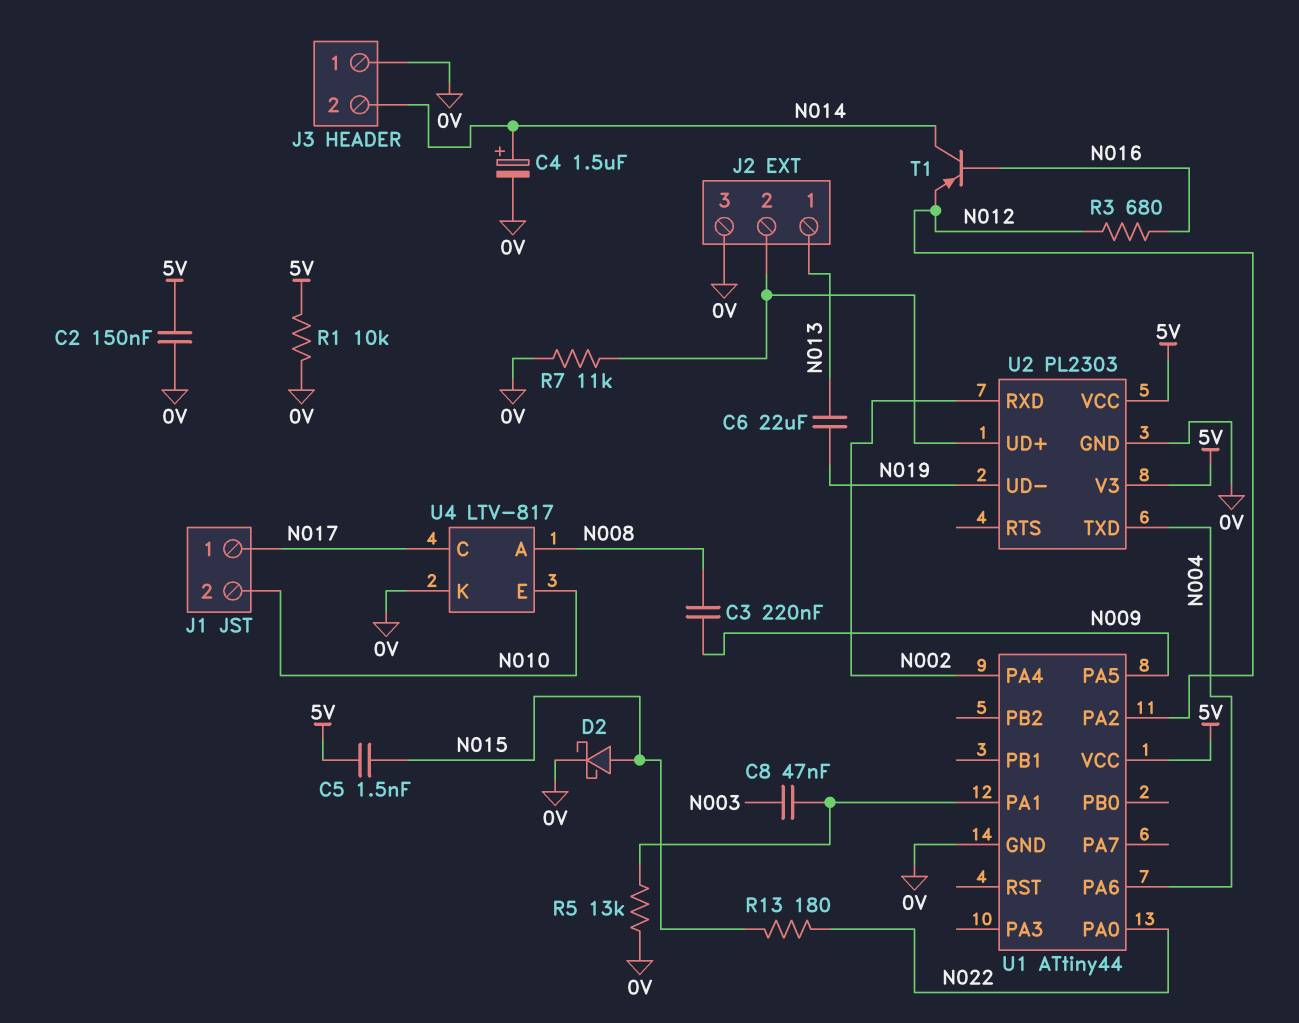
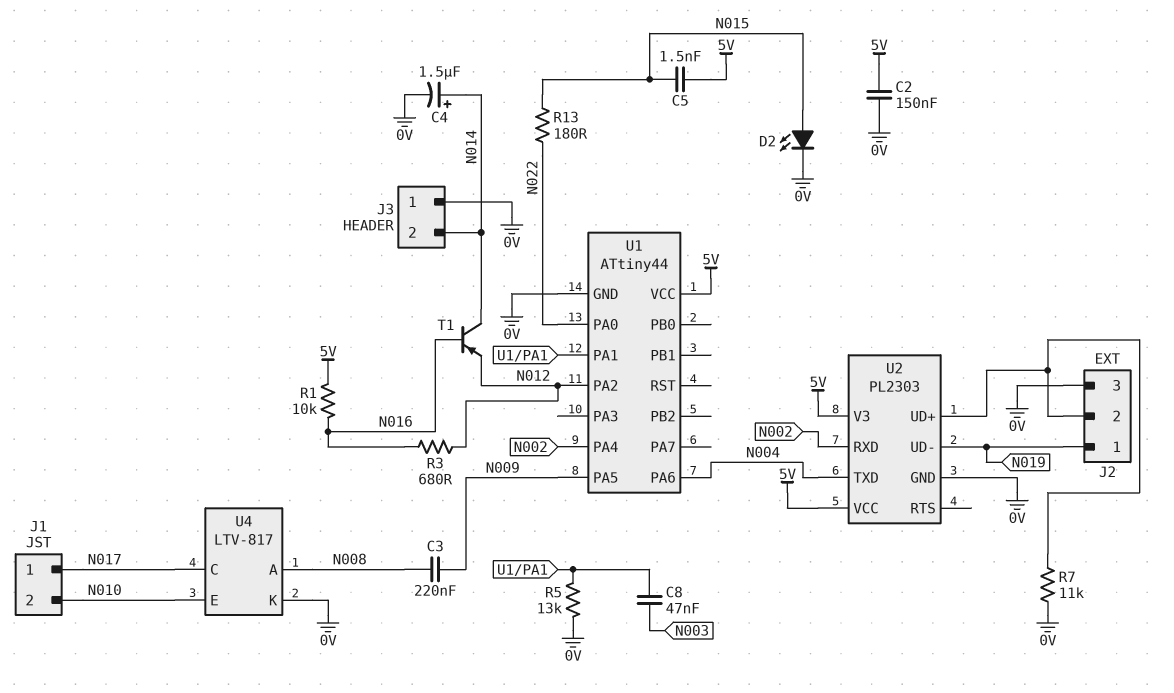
C6: 22uF (N013, N019) -> none
D2: schottky (A N015, K 0V) -> LED (A N015, K 0V)
J2 pin 1: N013 -> N019
R1: 10k (0V, 5V) -> 10k (5V, N016)

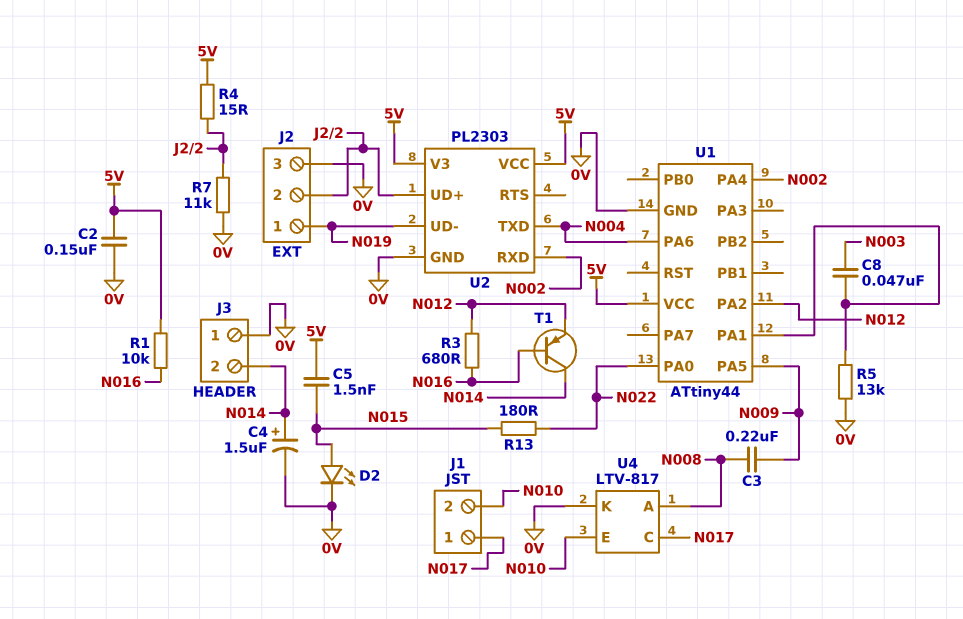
R4: none -> 15 (5V, J2/2)

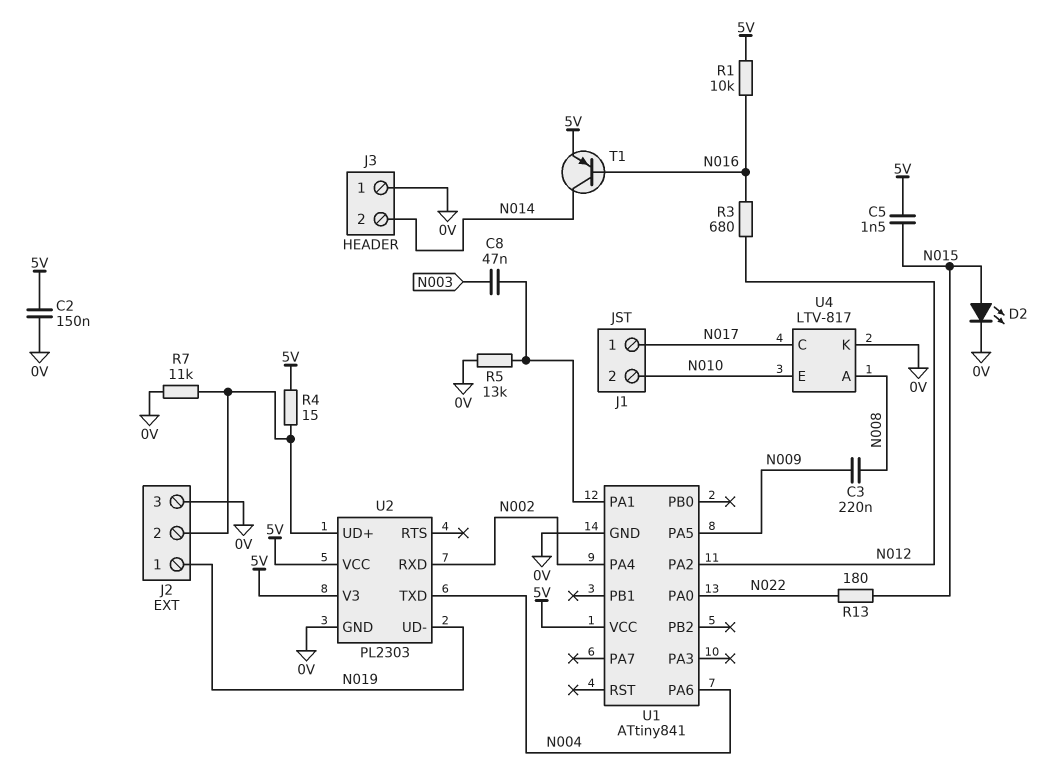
C4: 1.5uF (plus N014, minus 0V) -> none
T1: PNP (B N016, C N014, E N012) -> PNP (B N016, C N014, E 5V)
U1: ATtiny44 -> ATtiny841

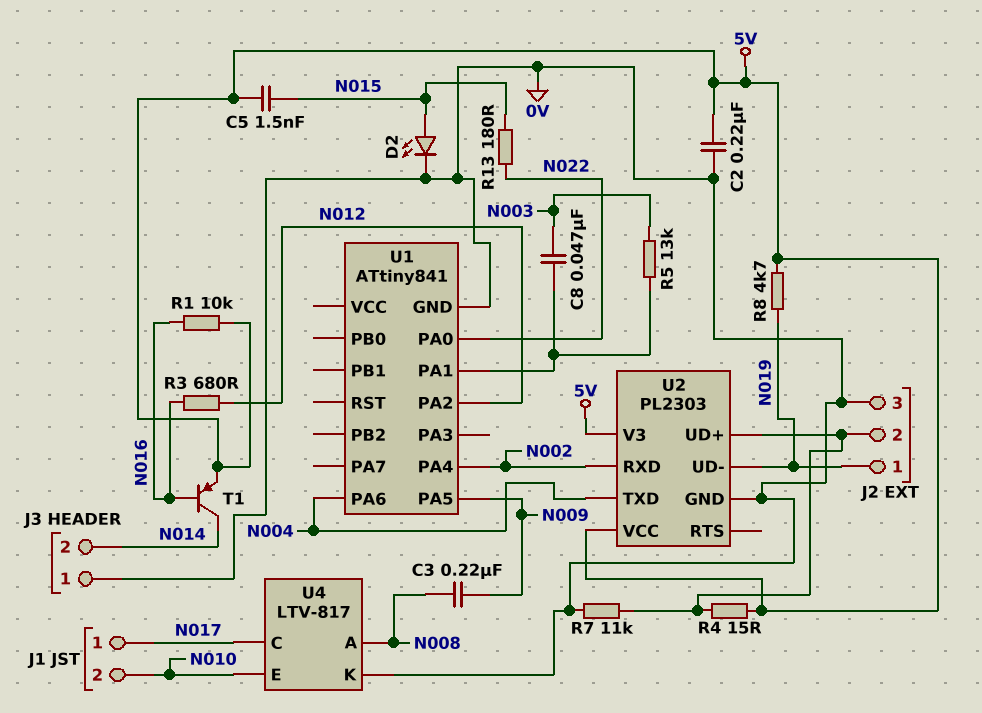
C2: 150nF (0V, 5V) -> 220nF (0V, 5V)
R5: 13k (0V, U1/PA1) -> 13k (N003, U1/PA1)
R8: none -> 4.7k (5V, N019)
U1 pin VCC: 5V -> none

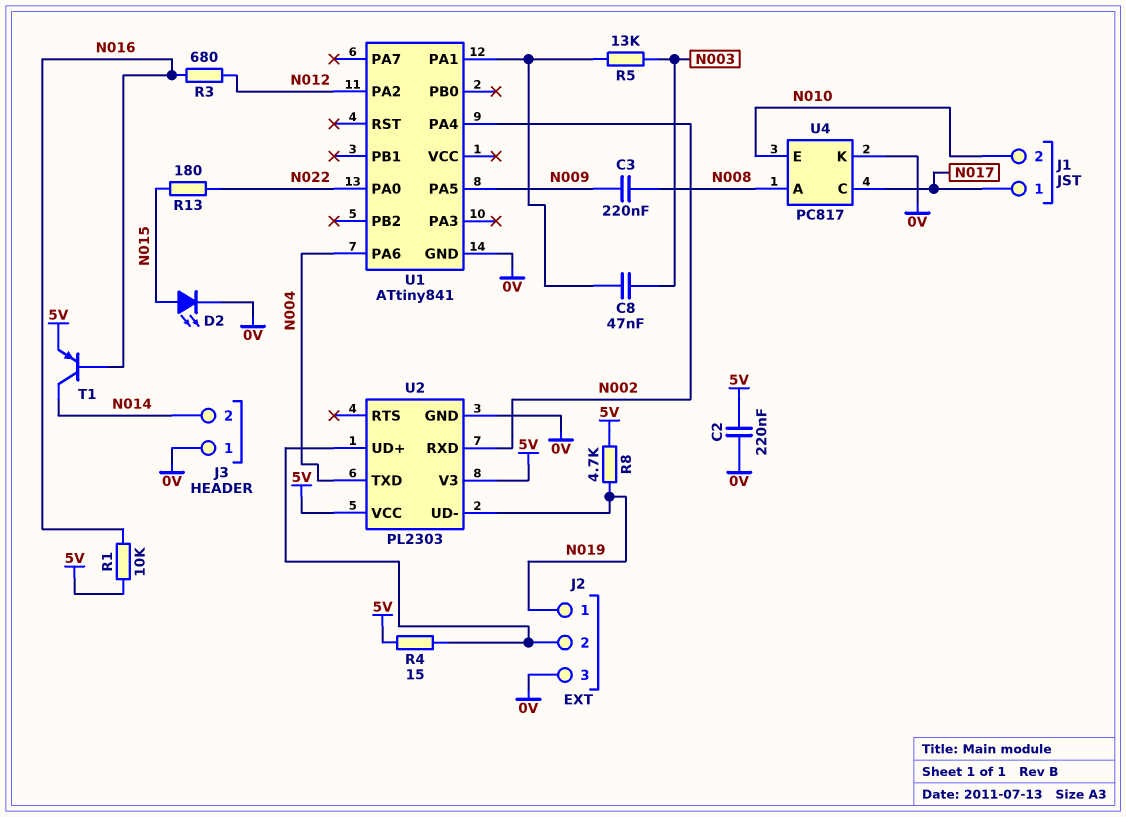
C5: 1.5nF (5V, N015) -> none
R7: 11k (0V, J2/2) -> none
U4: LTV-817 -> PC817

